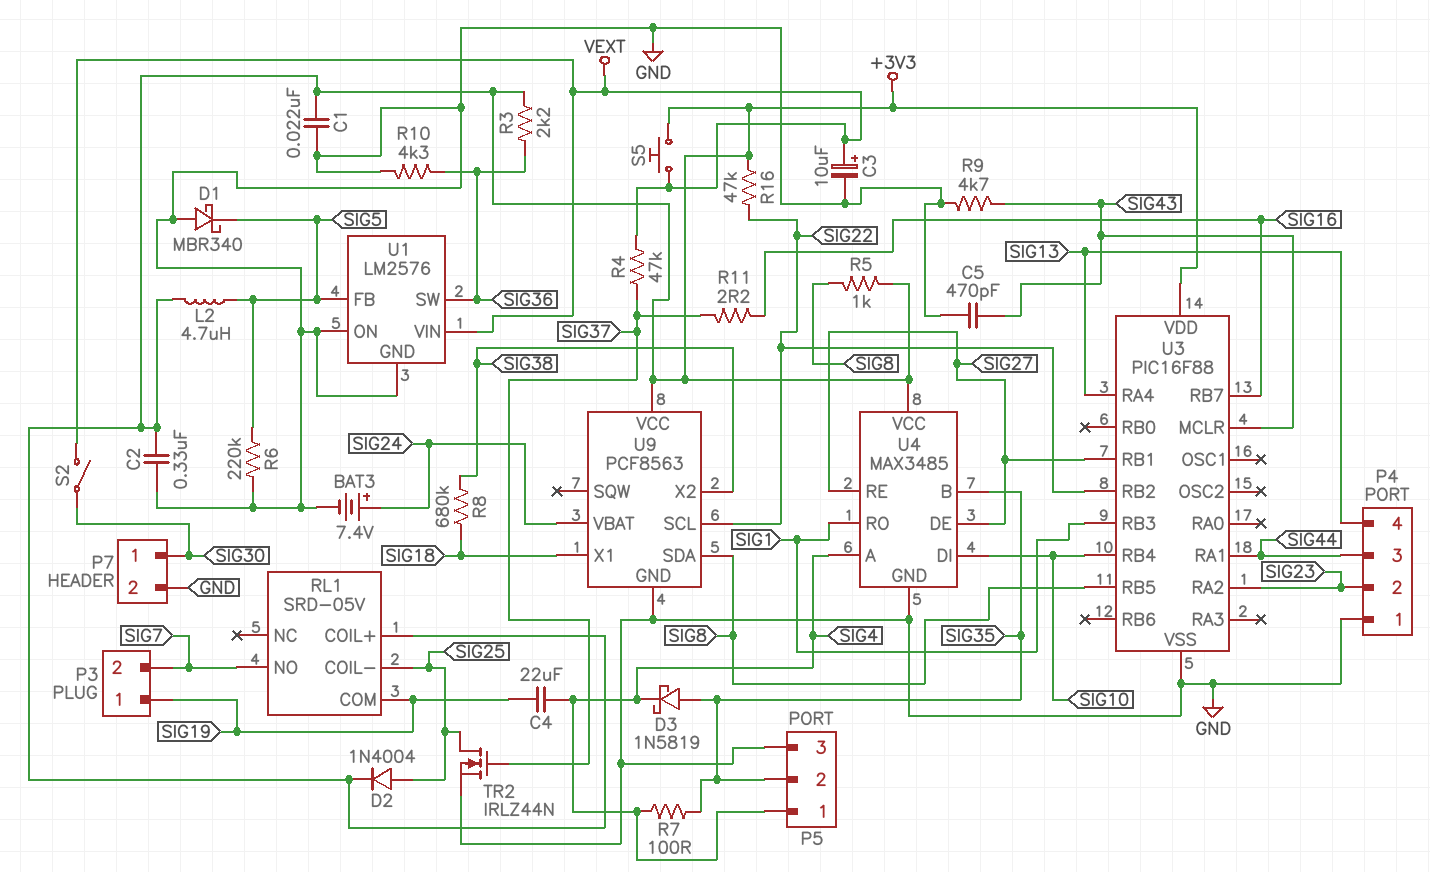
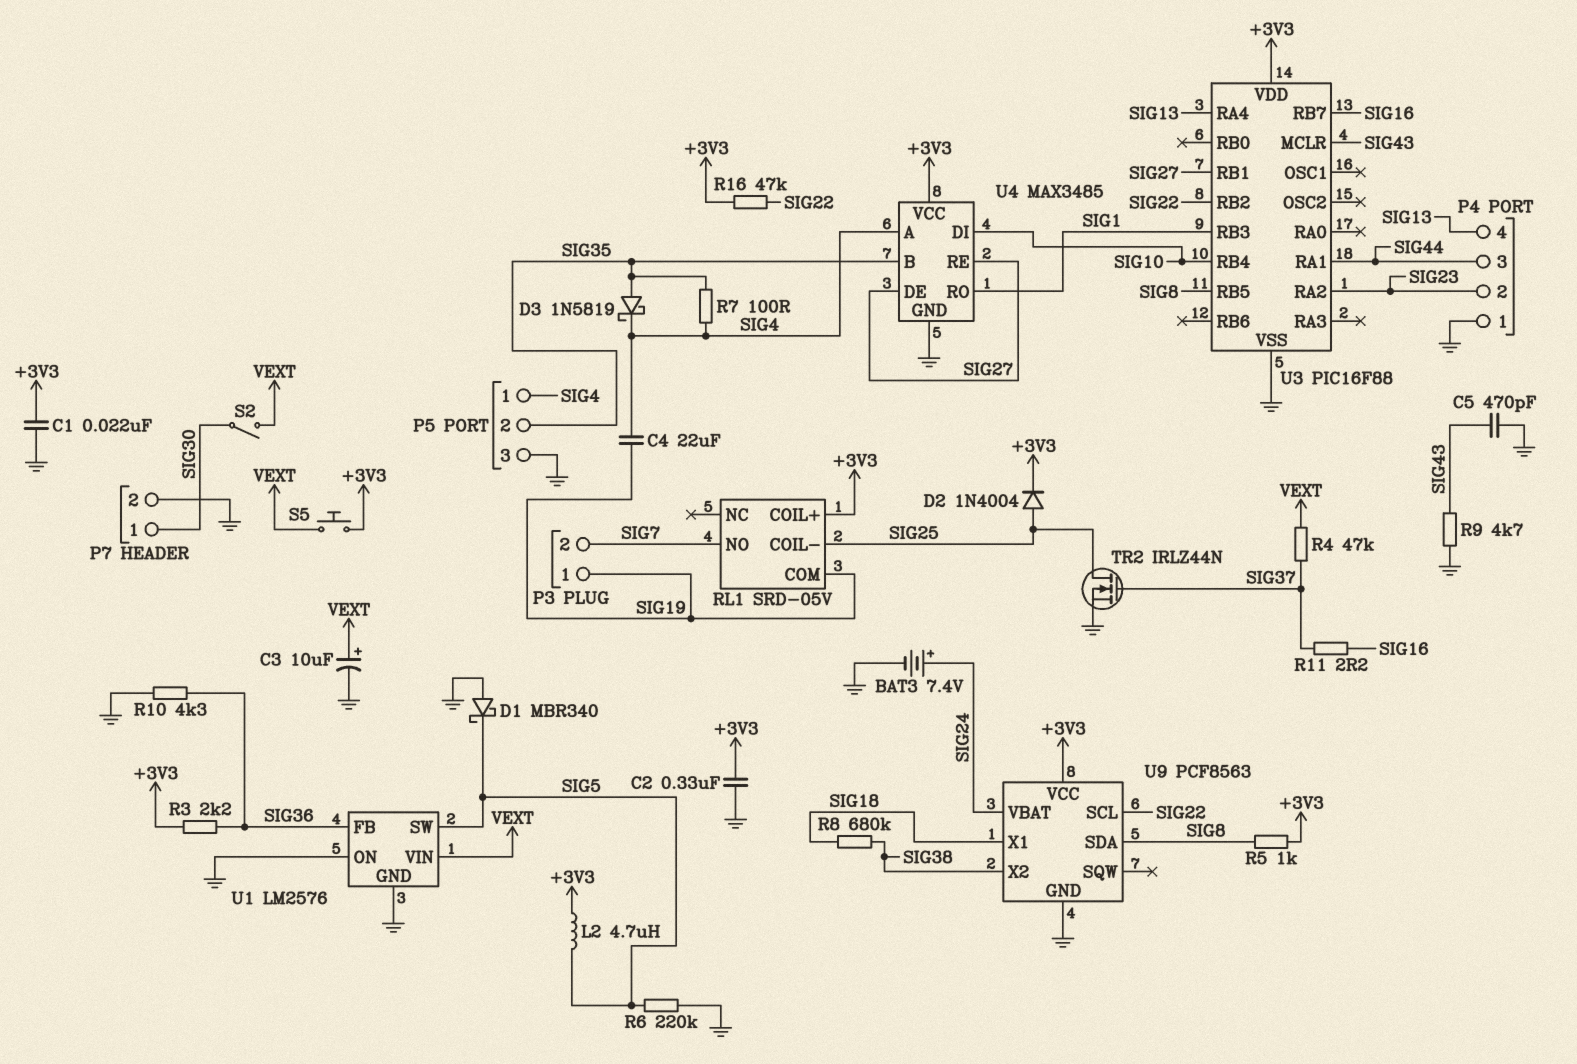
U1 pin FB: SIG5 -> SIG36
U1 pin SW: SIG36 -> SIG5

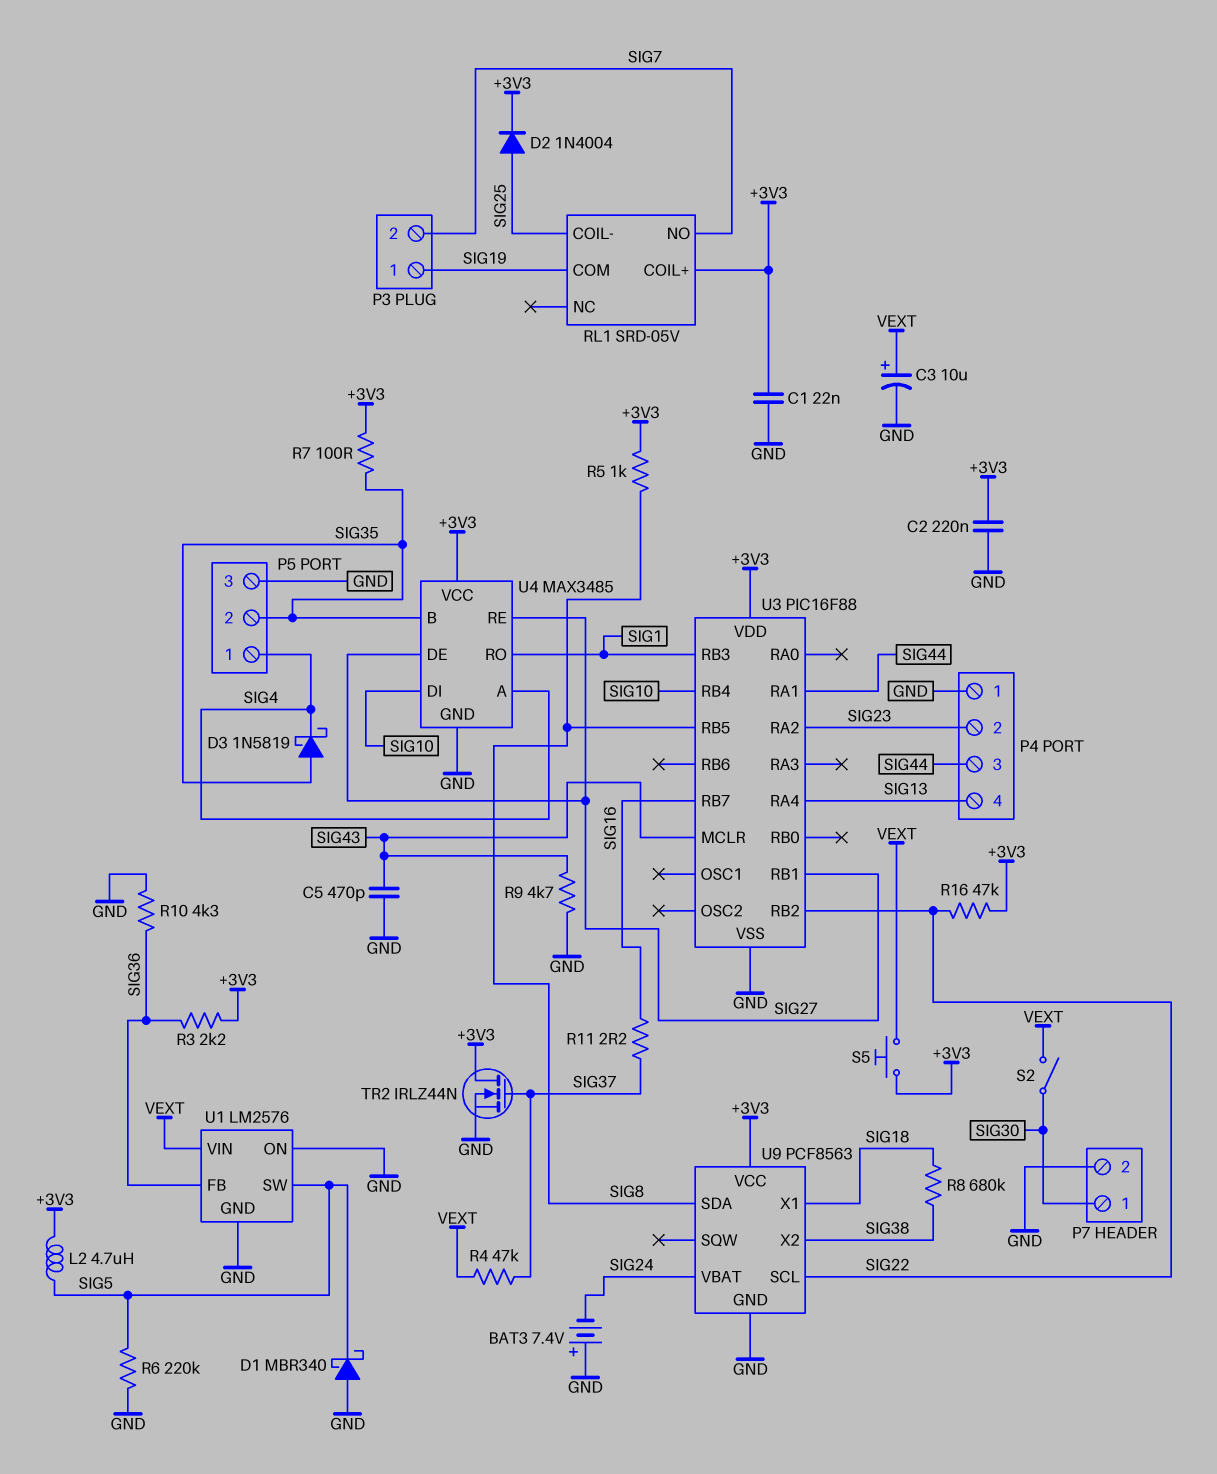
BAT3: 7.4V (plus SIG24, minus GND) -> 7.4V (plus GND, minus SIG24)
C2: 330nF (+3V3, GND) -> 220nF (+3V3, GND)
C4: 22uF (SIG4, SIG19) -> none
R7: 100 (SIG4, SIG35) -> 100 (+3V3, SIG35)
TR2: NMOS IRLZ44N (G SIG37, D SIG25, S GND) -> NMOS IRLZ44N (G SIG37, D +3V3, S GND)

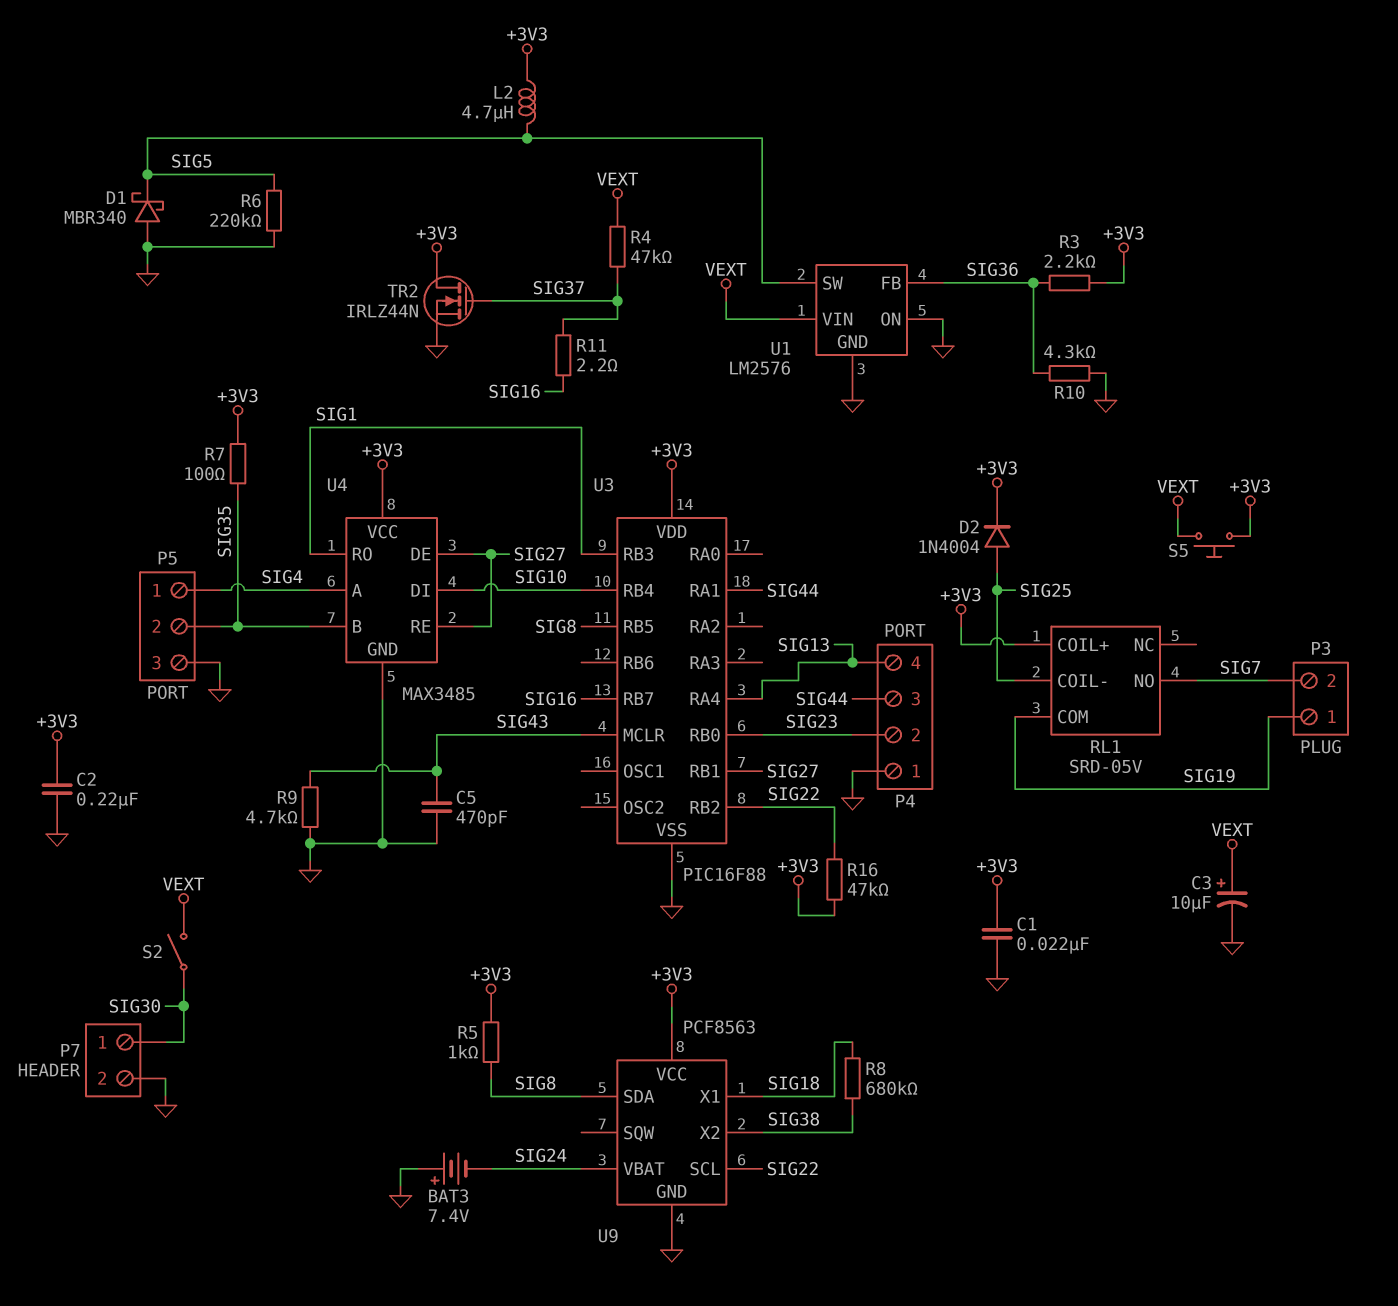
D3: schottky 1N5819 (A SIG35, K SIG4) -> none
U3 pin RA2: SIG23 -> none
U3 pin RB0: none -> SIG23

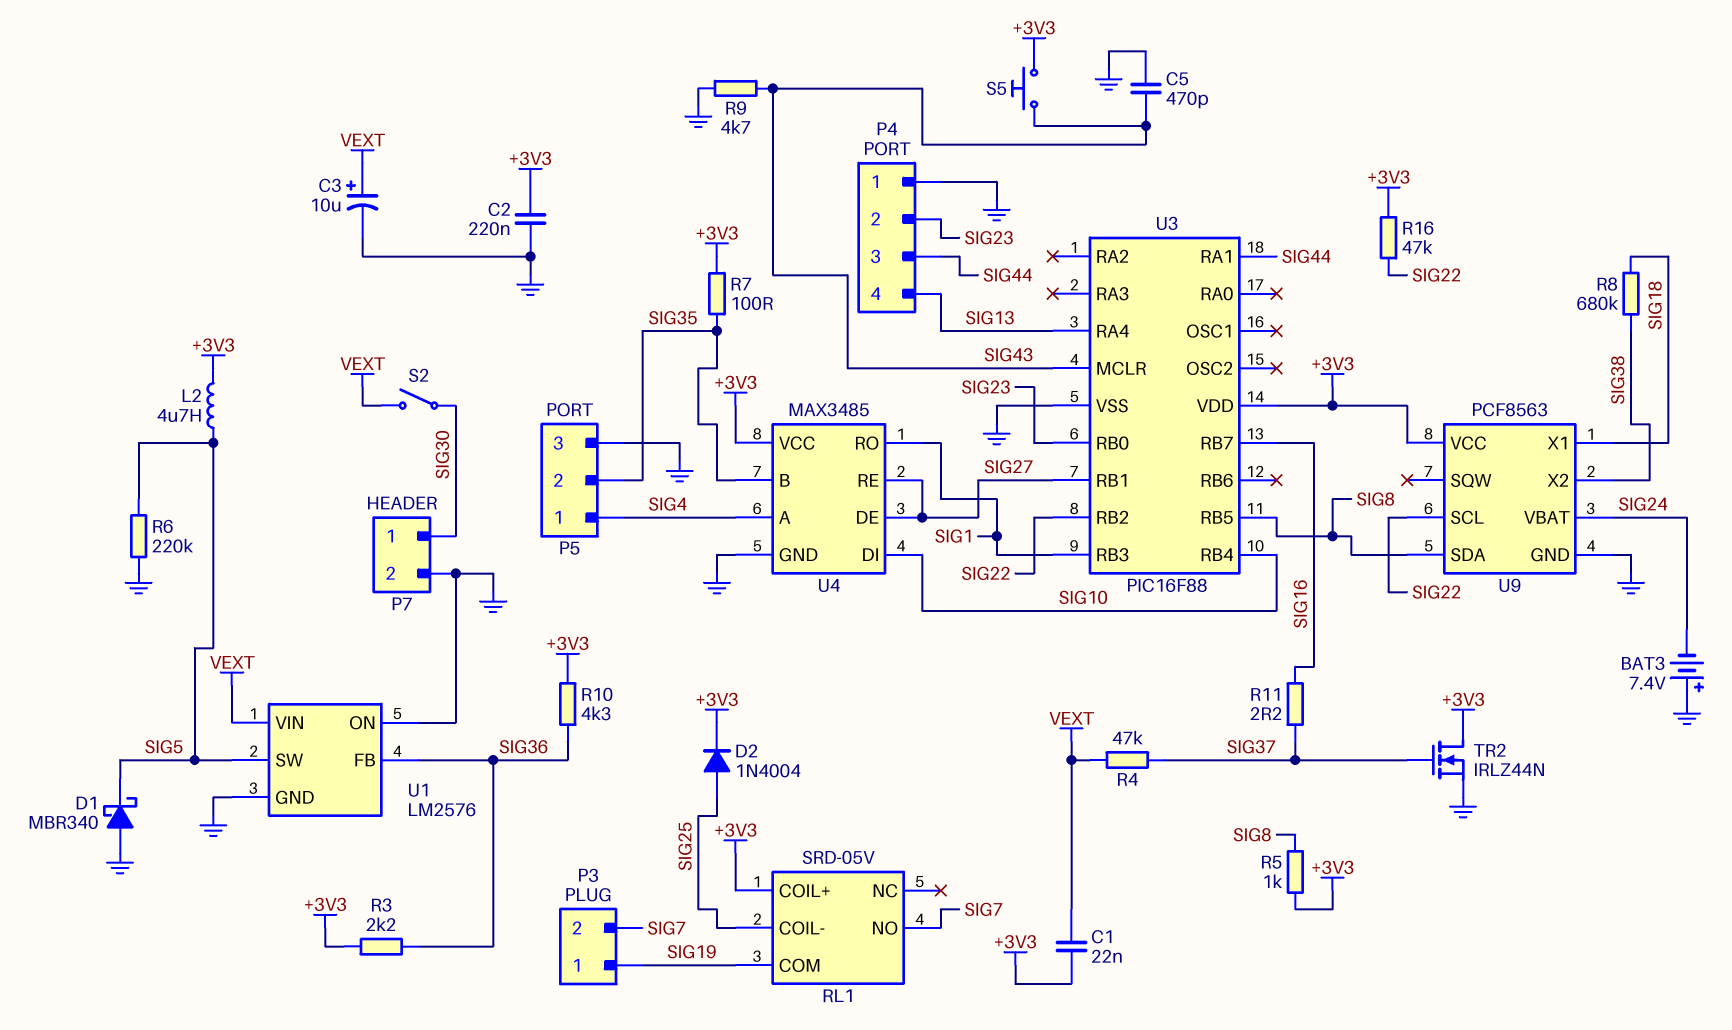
C1: 22nF (+3V3, GND) -> 22nF (+3V3, VEXT)
R10: 4.3k (GND, SIG36) -> 4.3k (+3V3, SIG36)
S5: button (+3V3, VEXT) -> button (+3V3, SIG43)

